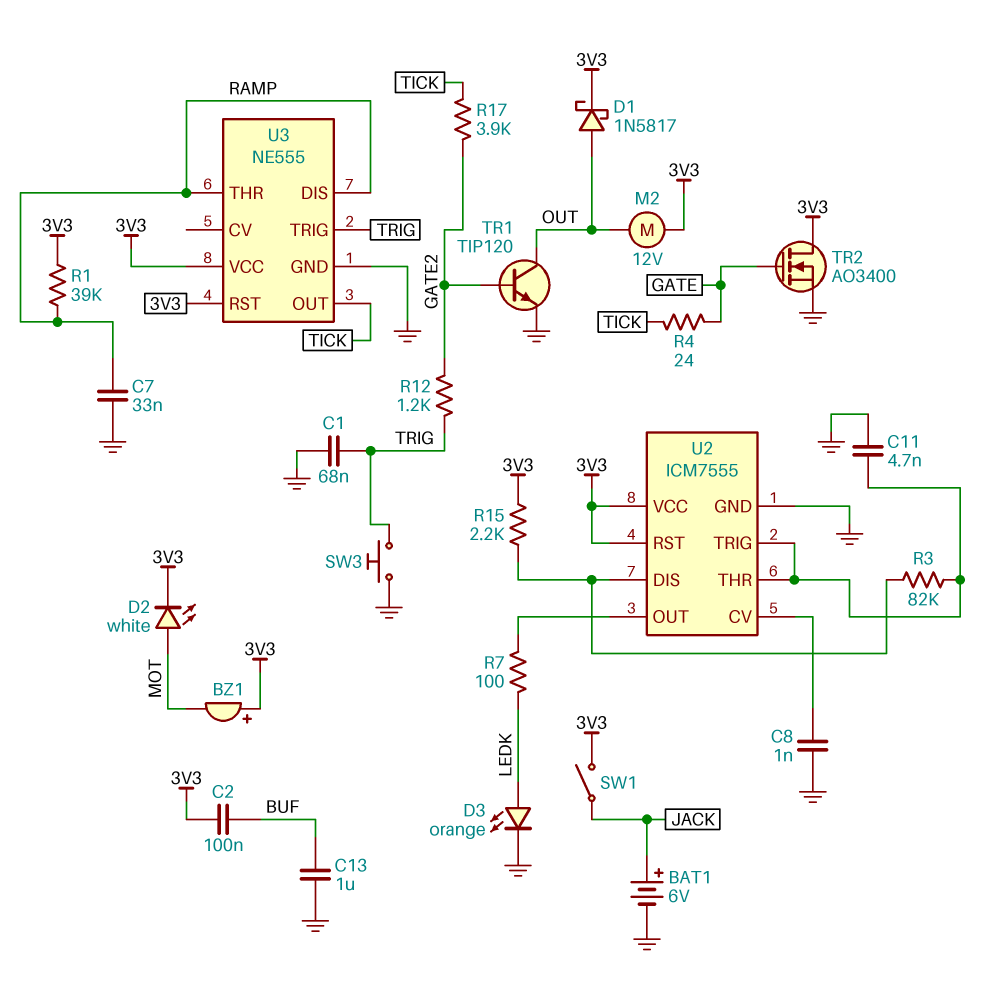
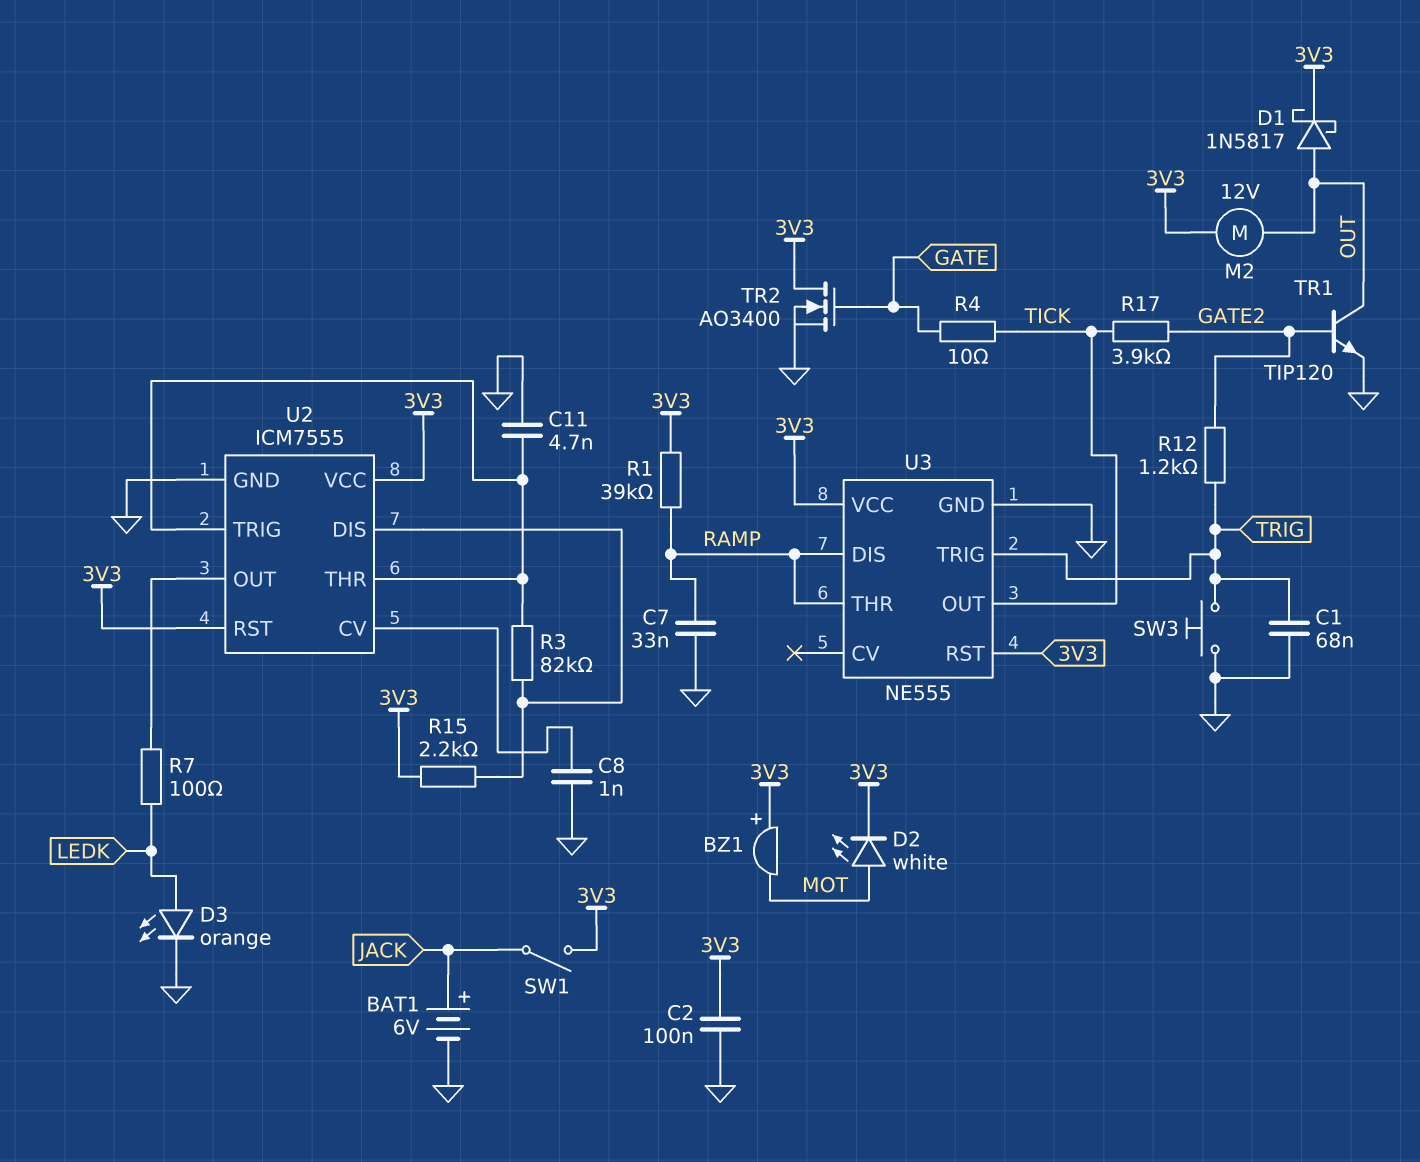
C2: 100nF (3V3, BUF) -> 100nF (3V3, GND)
C13: 1uF (BUF, GND) -> none
R4: 24 (GATE, TICK) -> 10 (GATE, TICK)

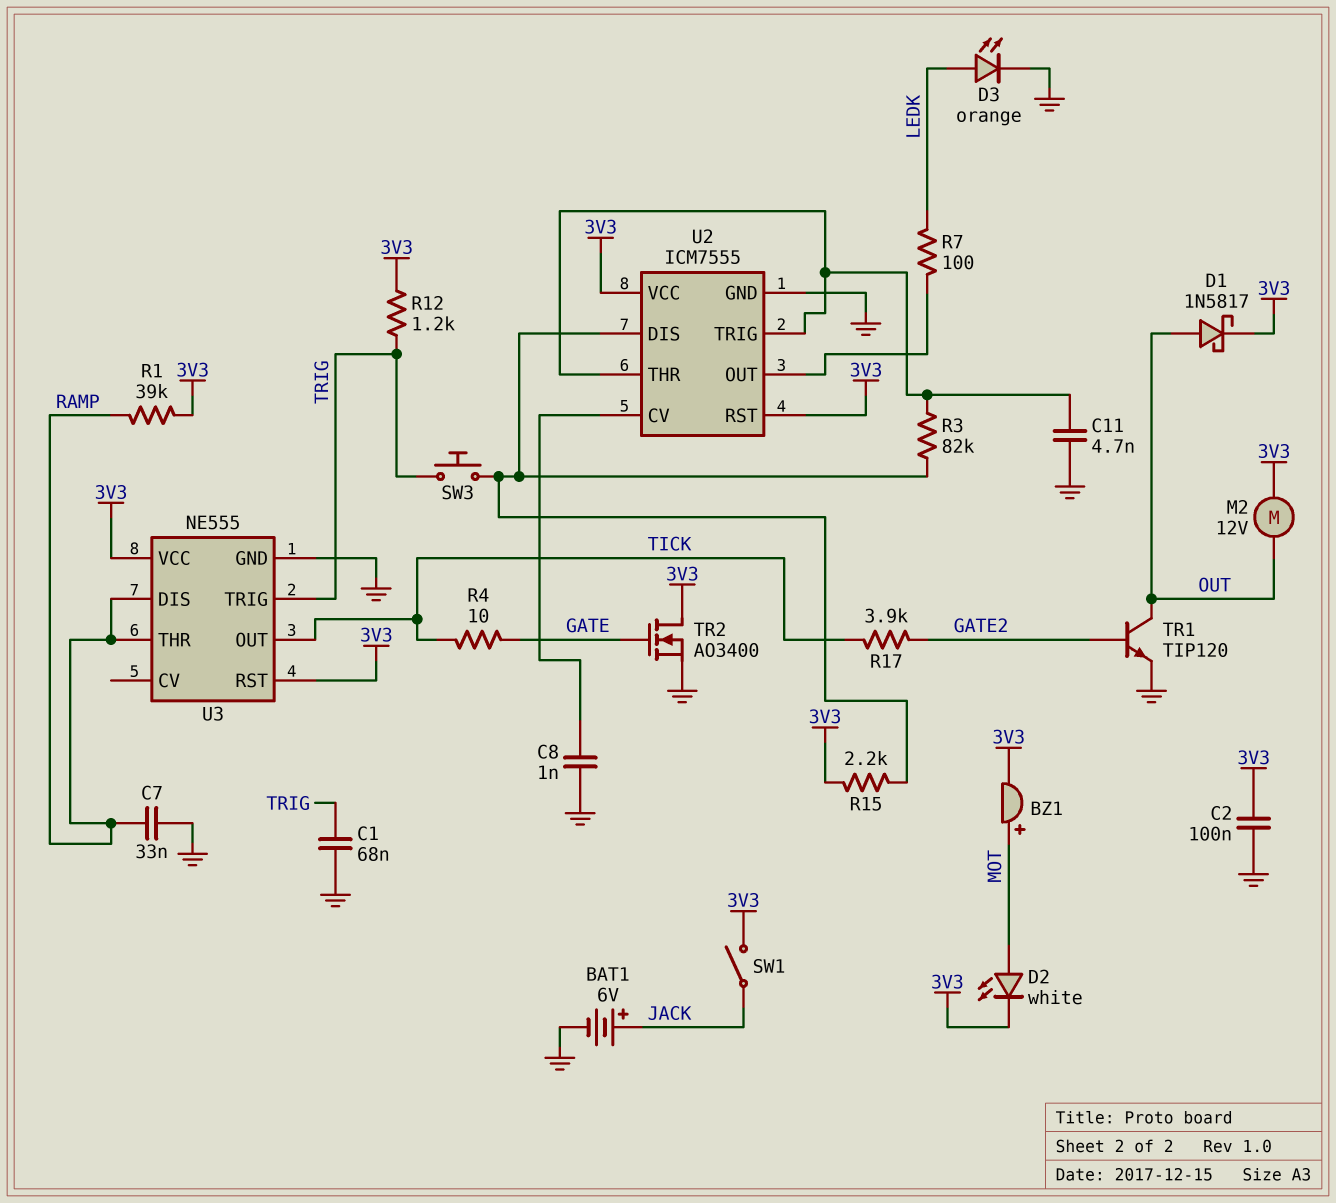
BZ1: buzzer (plus 3V3, minus MOT) -> buzzer (plus MOT, minus 3V3)
R12: 1.2k (GATE2, TRIG) -> 1.2k (3V3, TRIG)
SW3: button (GND, TRIG) -> button (TRIG, U2/DIS)

